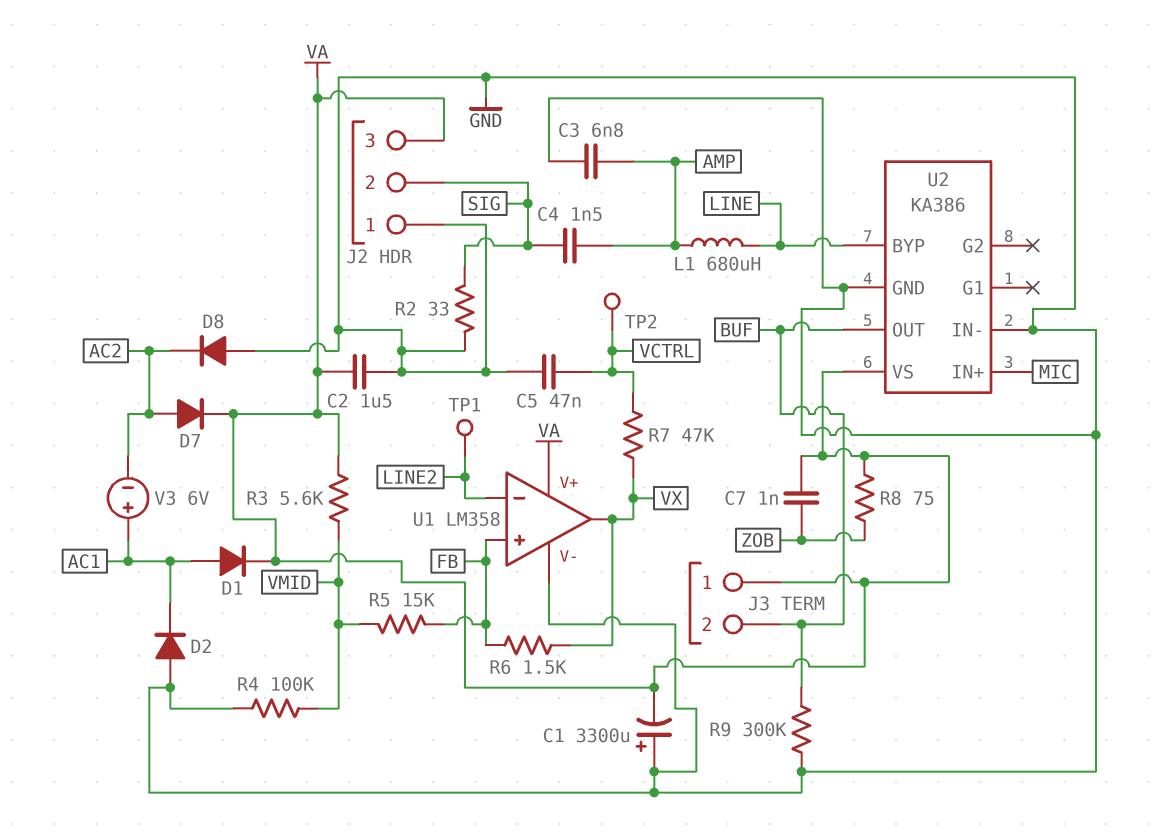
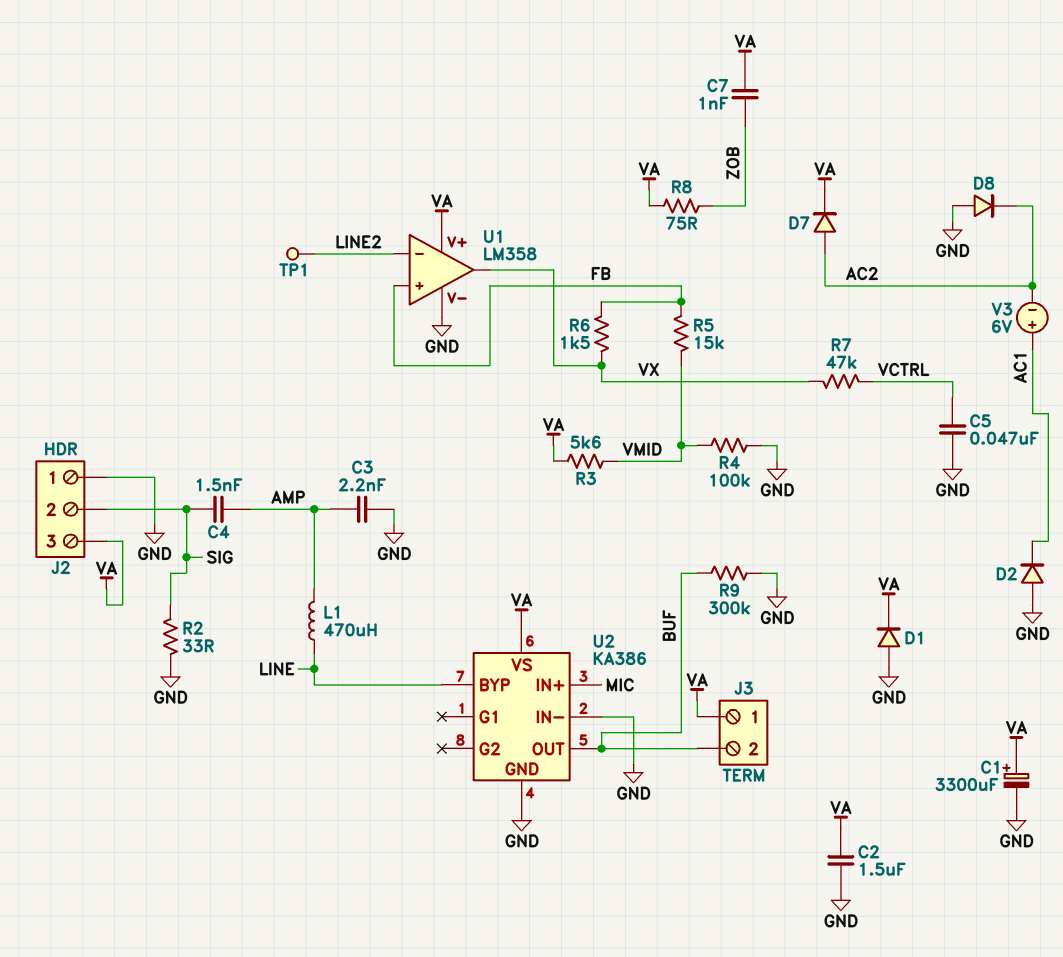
C1: 3300uF (plus GND, minus VA) -> 3300uF (plus VA, minus GND)
C3: 6.8nF (AMP, GND) -> 2.2nF (AMP, GND)
D1: diode (A AC1, K VA) -> diode (A GND, K VA)
L1: 680uH (AMP, LINE) -> 470uH (AMP, LINE)
TP2: test point (VCTRL) -> none

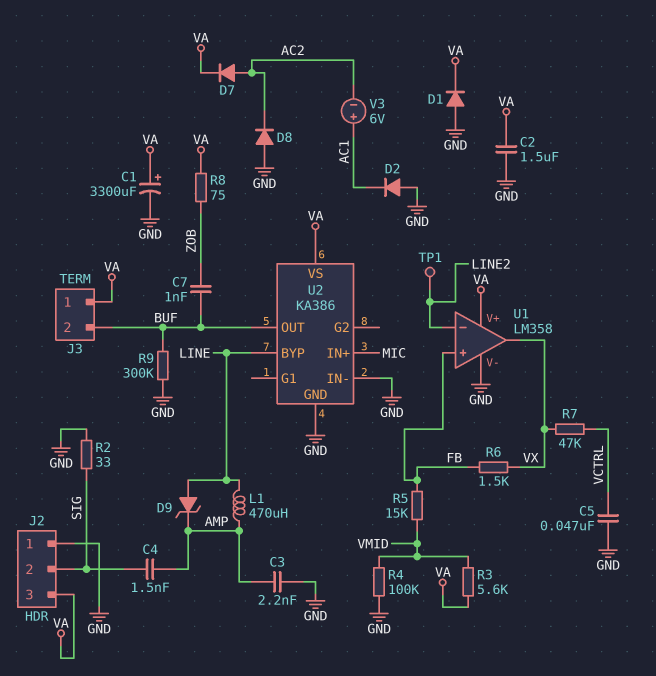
C7: 1nF (VA, ZOB) -> 1nF (BUF, ZOB)
D9: none -> zener (A LINE, K AMP)

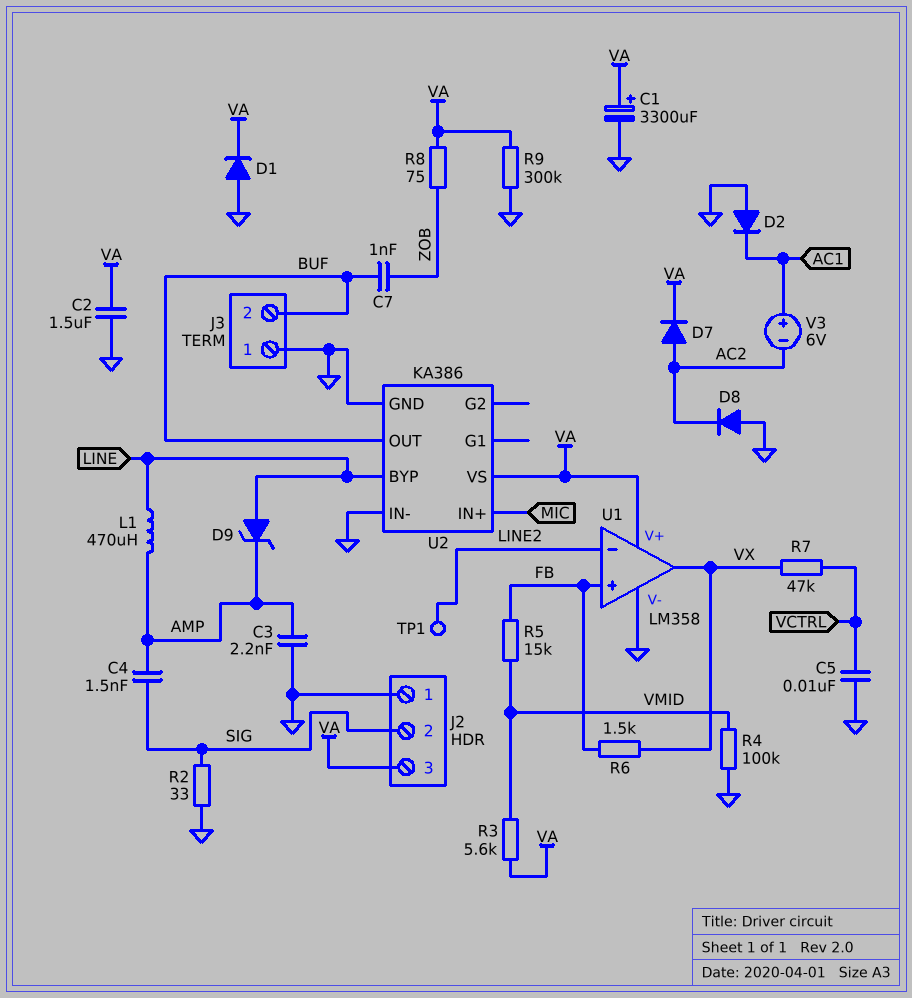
C5: 47nF (GND, VCTRL) -> 10nF (GND, VCTRL)
J3 pin 1: VA -> GND
R9: 300k (BUF, GND) -> 300k (GND, VA)

